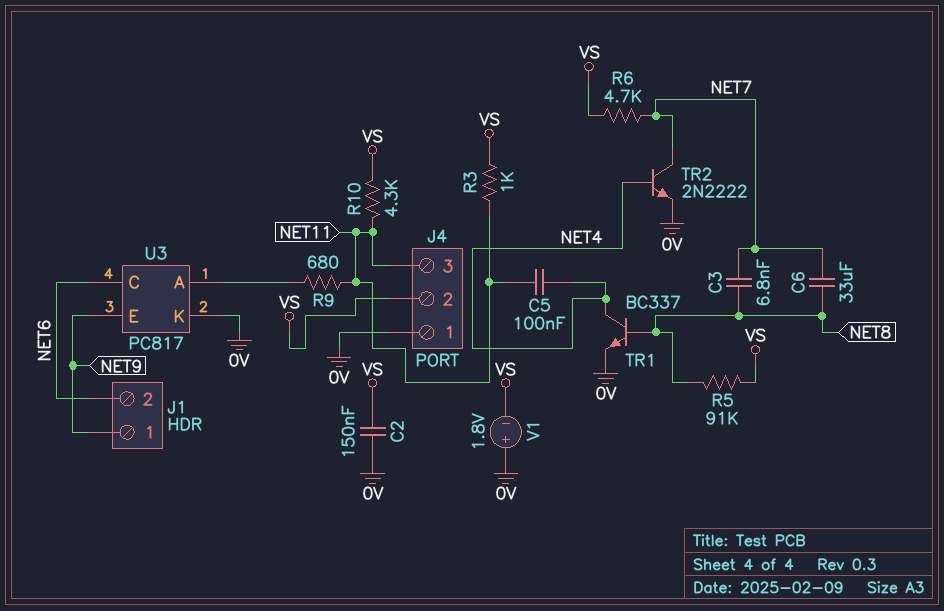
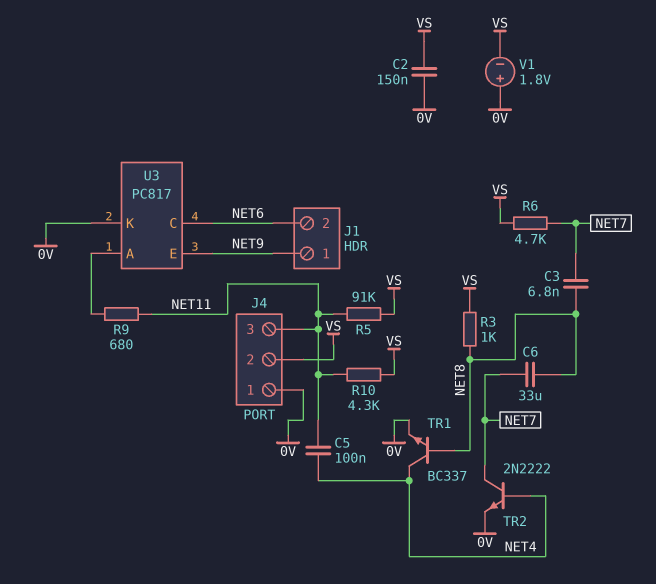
R3: 1k (NET11, VS) -> 1k (NET8, VS)
R5: 91k (NET8, VS) -> 91k (NET11, VS)

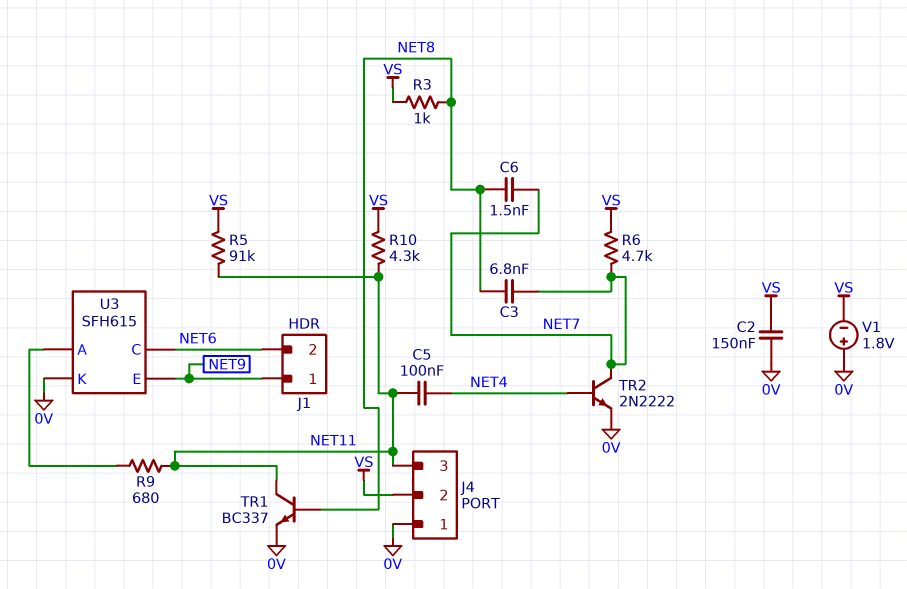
C6: 33uF (NET7, NET8) -> 1.5nF (NET7, NET8)
TR1: NPN BC337 (B NET8, C NET4, E 0V) -> NPN BC337 (B NET8, C NET11, E 0V)
U3: PC817 -> SFH615

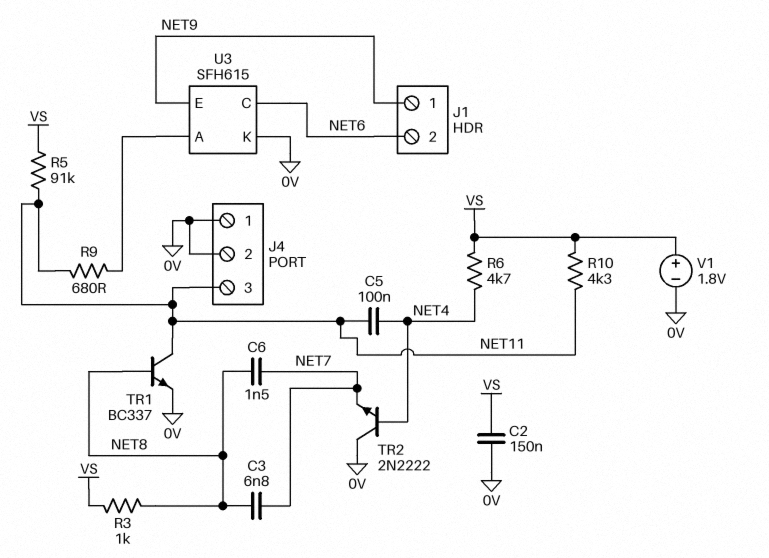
J4 pin 2: VS -> 0V
R6: 4.7k (NET7, VS) -> 4.7k (NET4, VS)
TR2: NPN 2N2222 (B NET4, C NET7, E 0V) -> NPN 2N2222 (B NET4, C 0V, E NET7)
V1: 1.8V (plus 0V, minus VS) -> 1.8V (plus VS, minus 0V)

